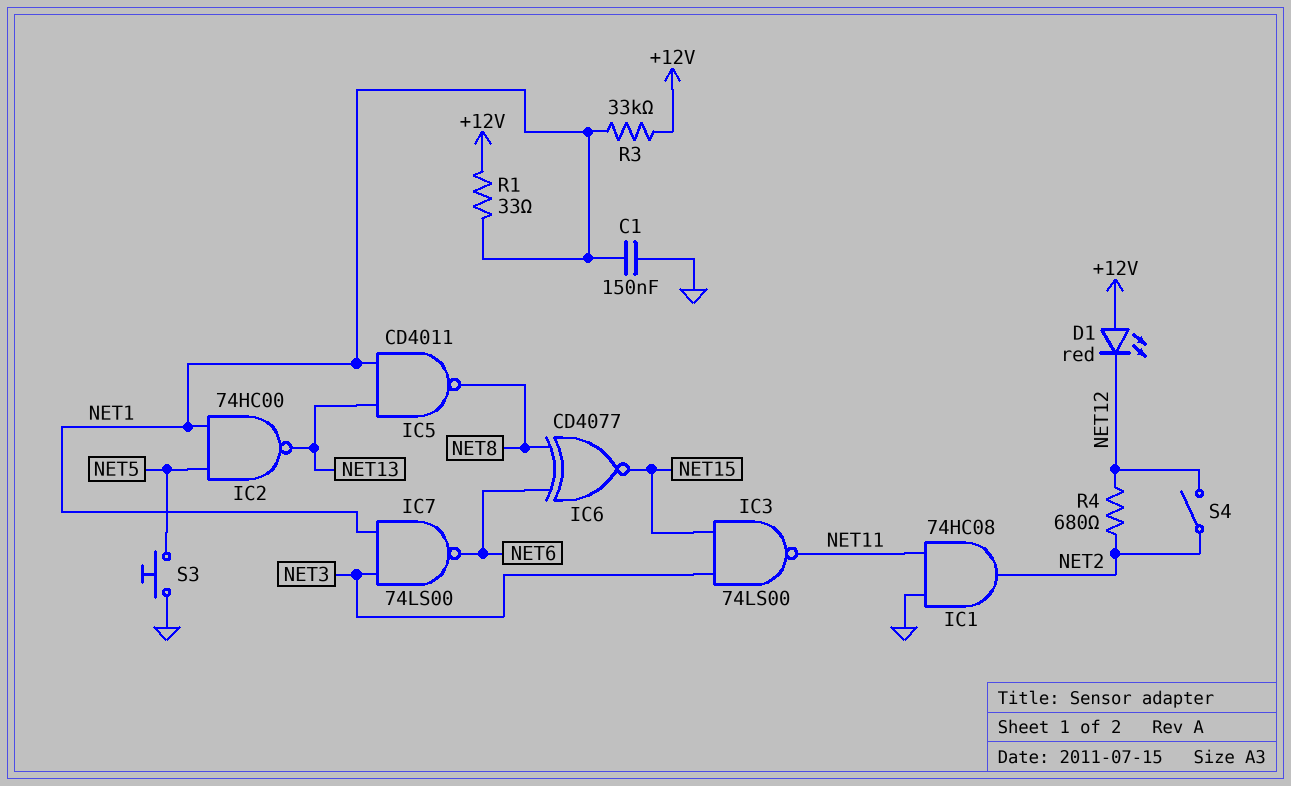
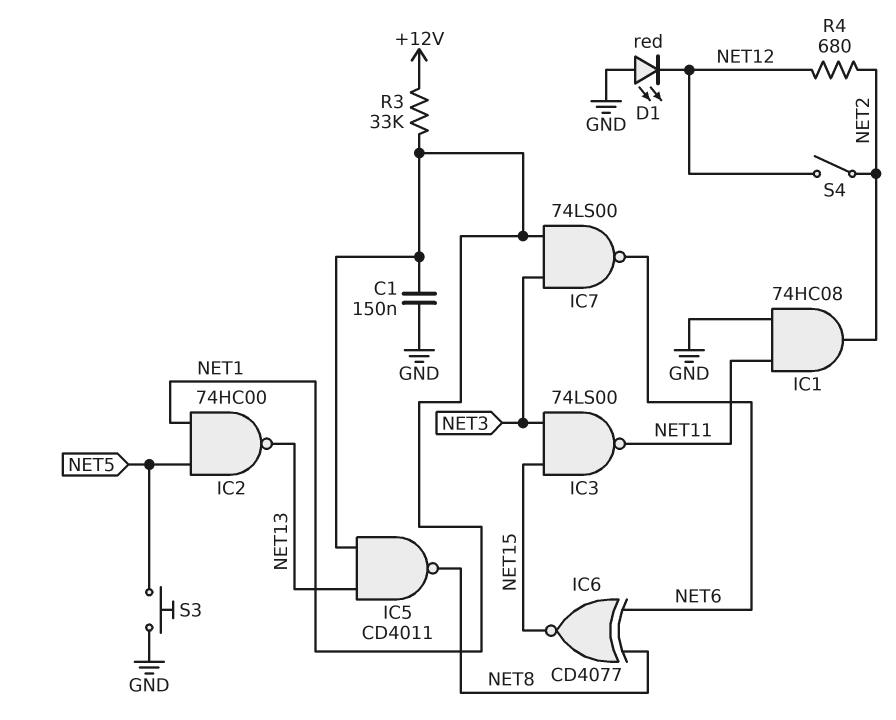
D1: LED red (A +12V, K NET12) -> LED red (A GND, K NET12)
R1: 33 (+12V, NET1) -> none

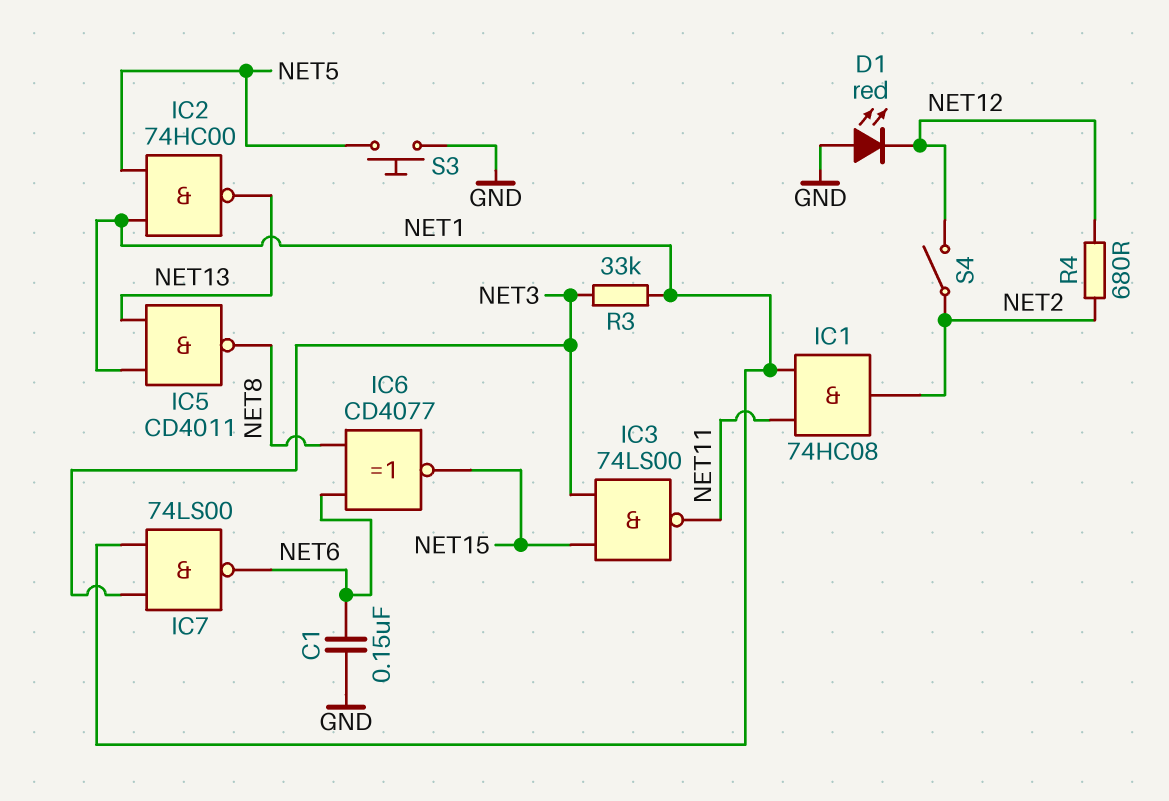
C1: 150nF (GND, NET1) -> 150nF (GND, NET6)
IC1: AND 74HC08 (in GND, in NET11, out NET2) -> AND 74HC08 (in NET1, in NET11, out NET2)
R3: 33k (+12V, NET1) -> 33k (NET1, NET3)

